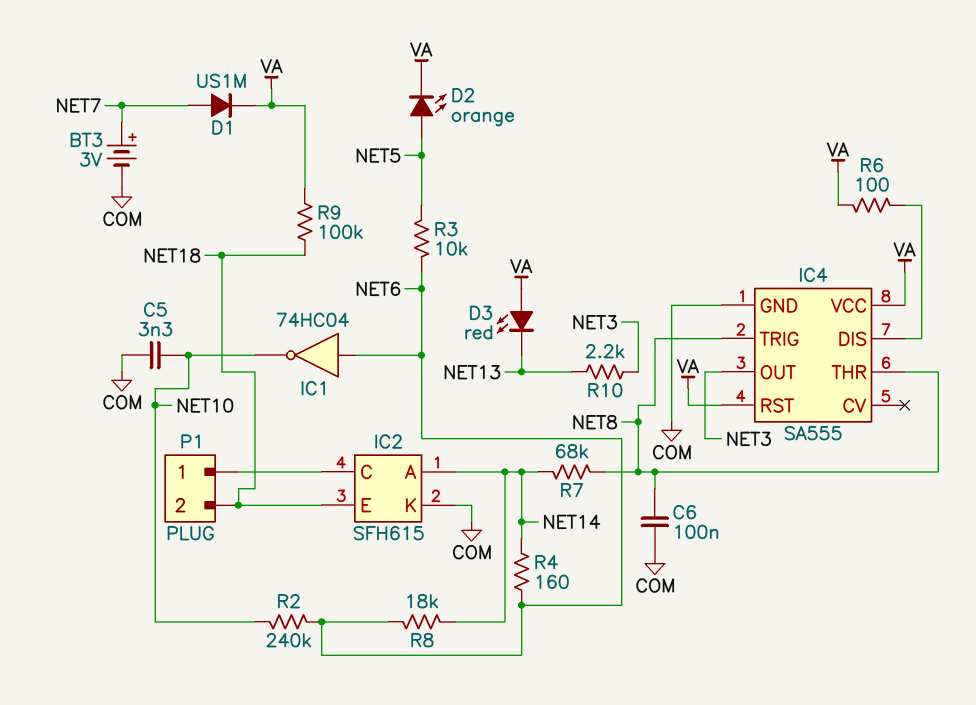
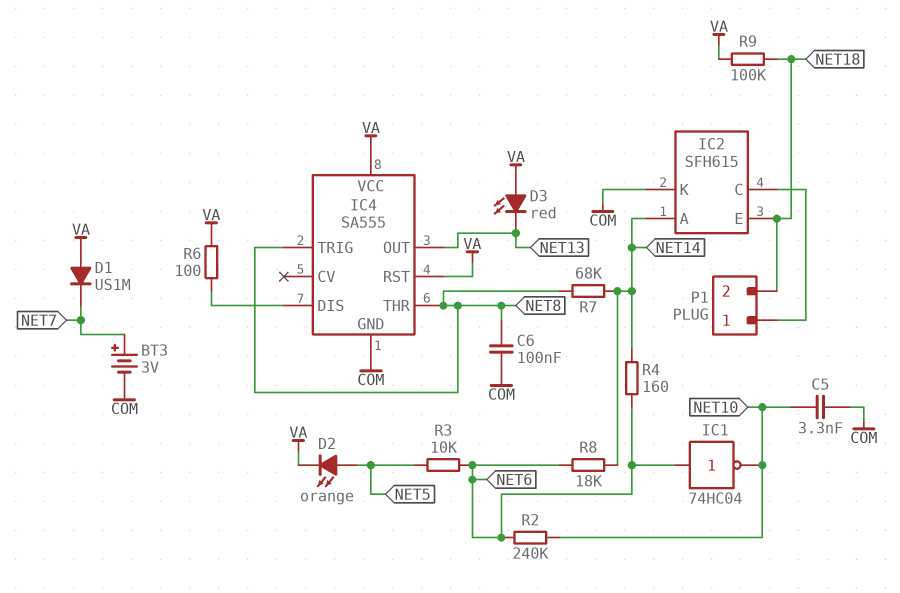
D1: diode US1M (A NET7, K VA) -> diode US1M (A VA, K NET7)
IC4 pin OUT: NET3 -> NET13
R10: 2.2k (NET3, NET13) -> none

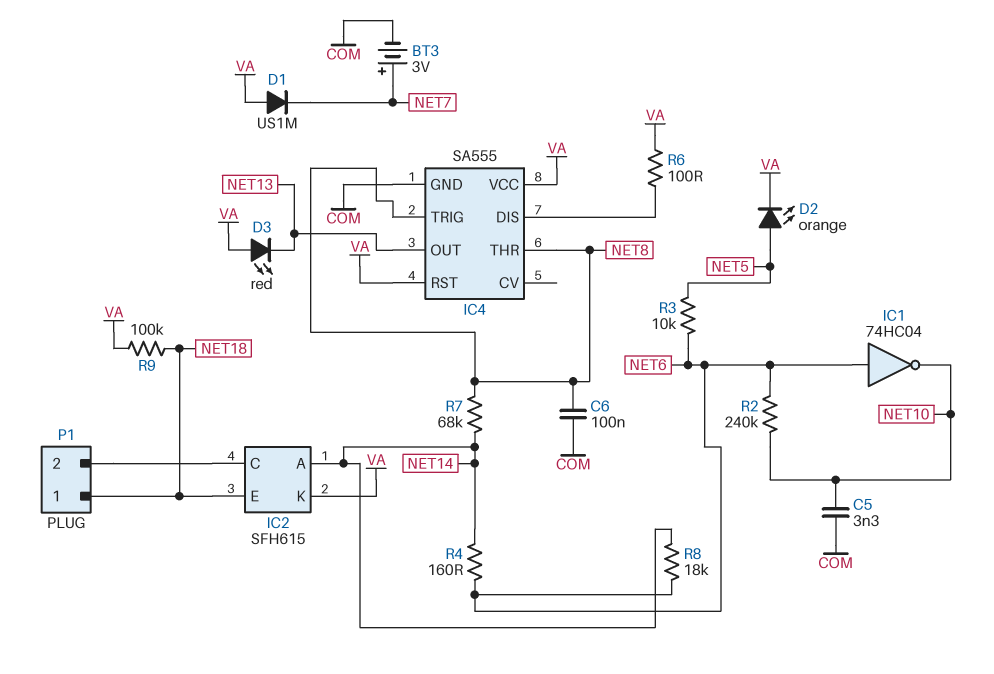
IC2 pin K: COM -> VA
P1 pin 1: IC2/C -> NET18
P1 pin 2: NET18 -> IC2/C

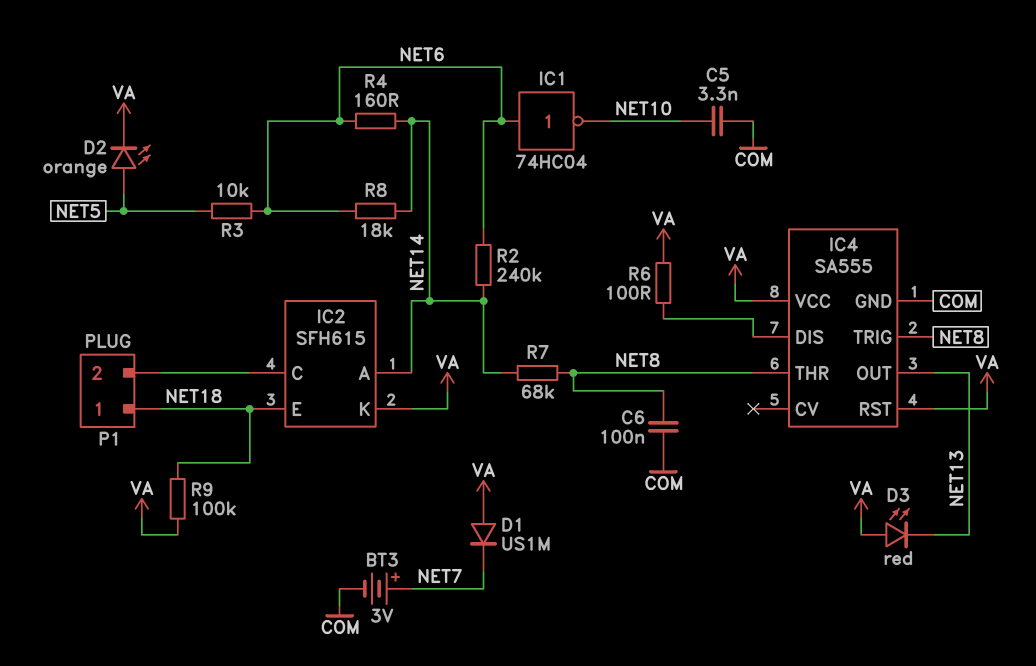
R2: 240k (NET6, NET10) -> 240k (NET6, NET14)

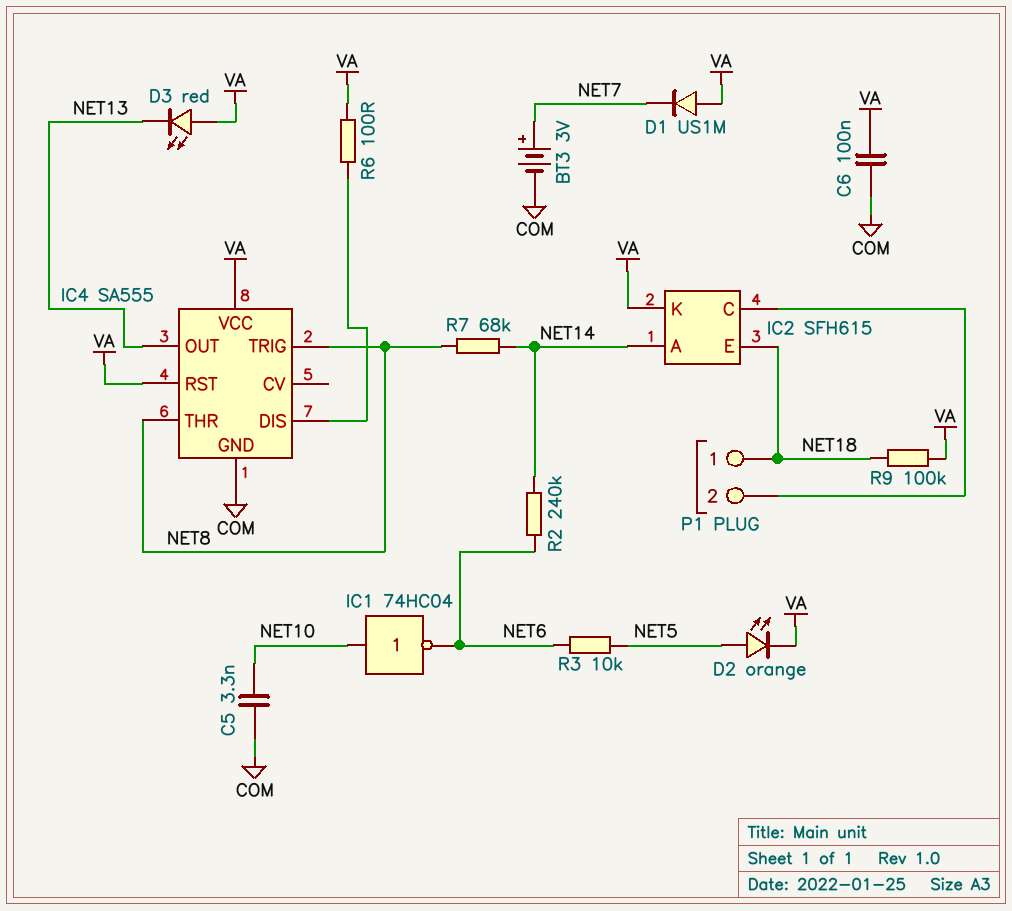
C6: 100nF (COM, NET8) -> 100nF (COM, VA)
IC1: NOT 74HC04 (in NET6, out NET10) -> NOT 74HC04 (in NET10, out NET6)
R4: 160 (NET6, NET14) -> none
R8: 18k (NET6, NET14) -> none

